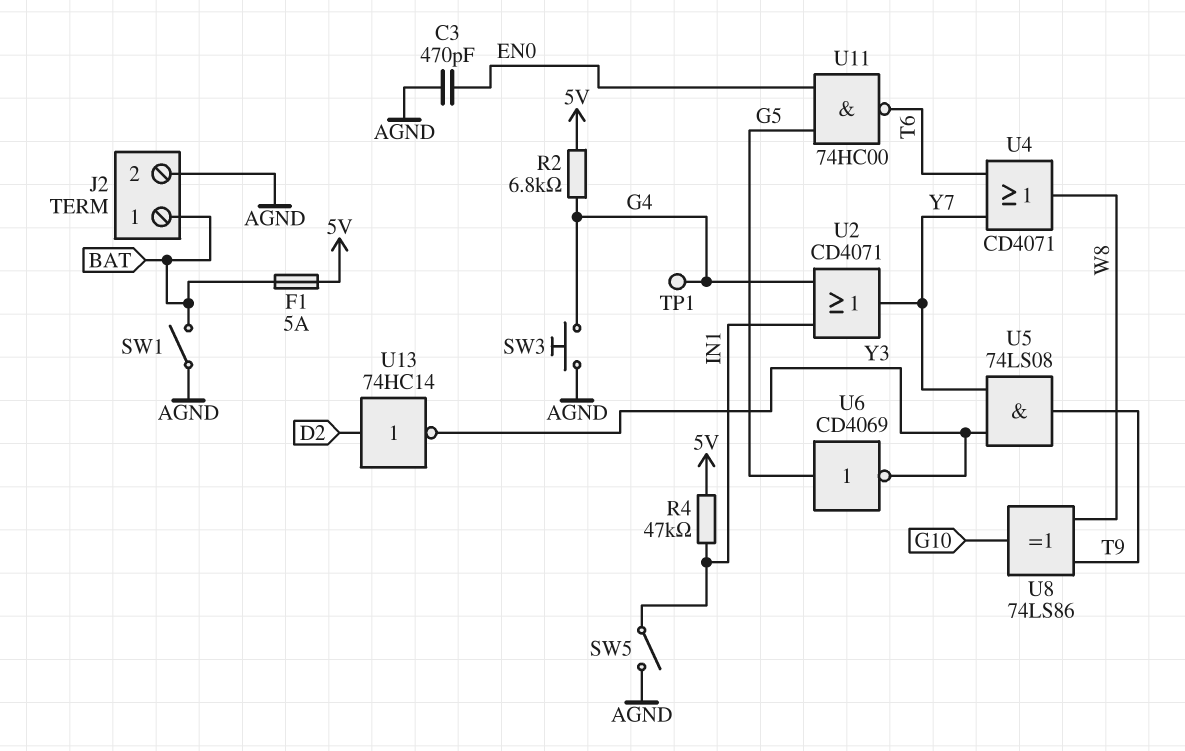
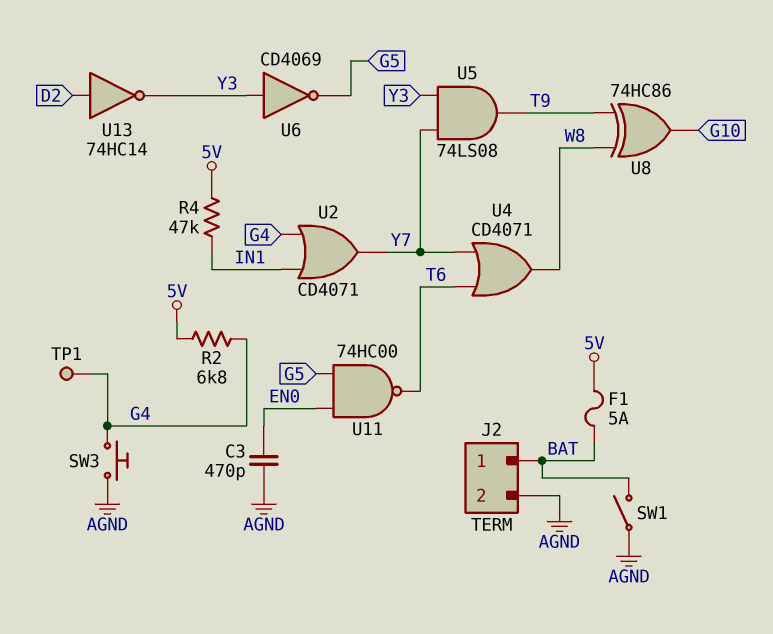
SW5: switch (AGND, IN1) -> none
U6: NOT CD4069 (in G5, out Y3) -> NOT CD4069 (in Y3, out G5)
U8: XOR 74LS86 (in T9, in W8, out G10) -> XOR 74HC86 (in T9, in W8, out G10)

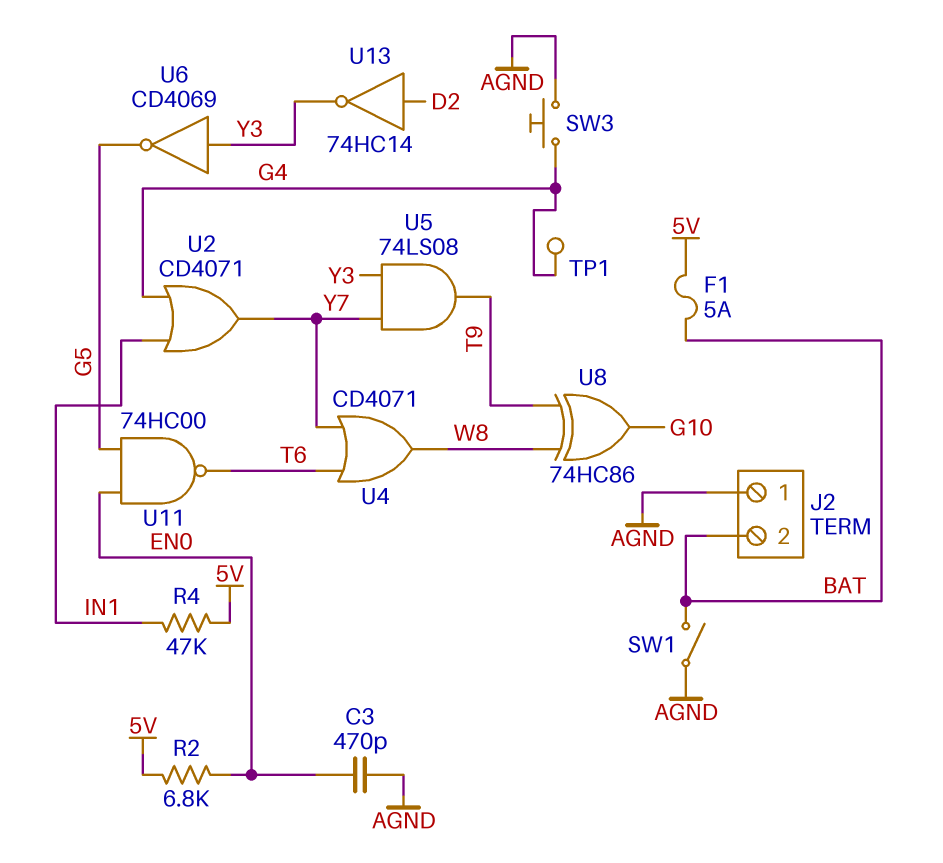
J2 pin 1: BAT -> AGND
J2 pin 2: AGND -> BAT
R2: 6.8k (5V, G4) -> 6.8k (5V, EN0)

